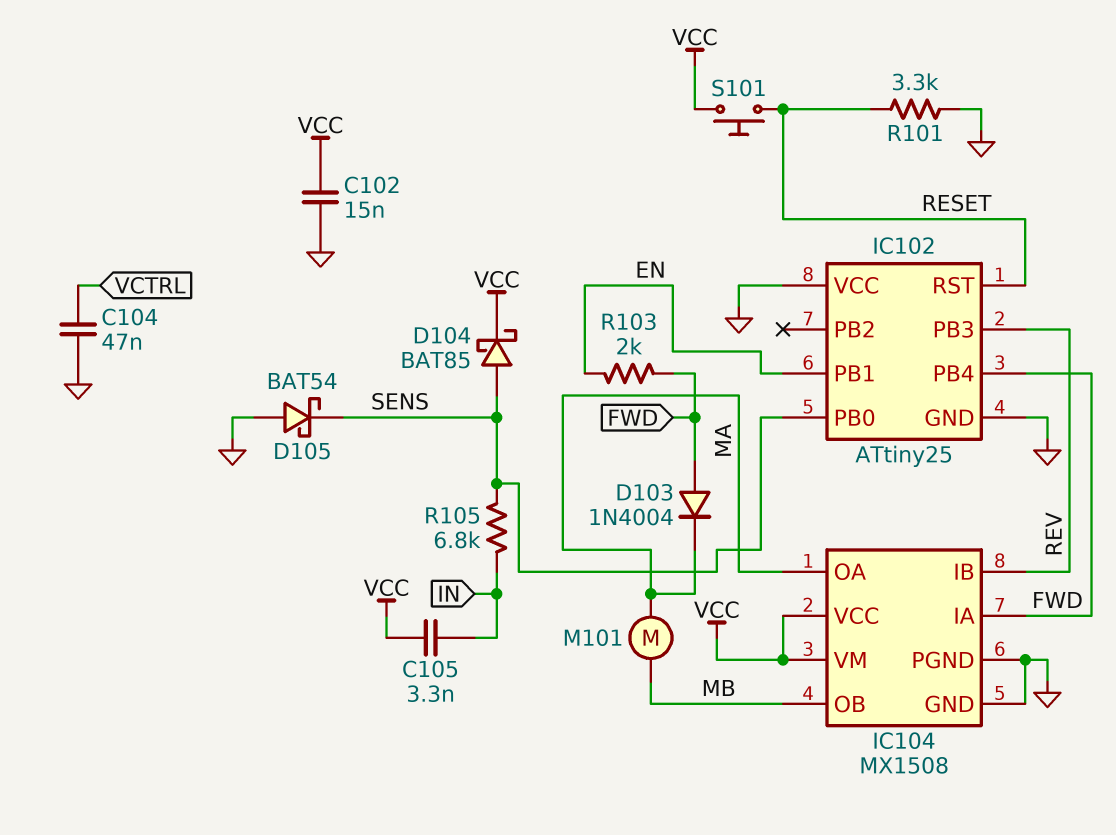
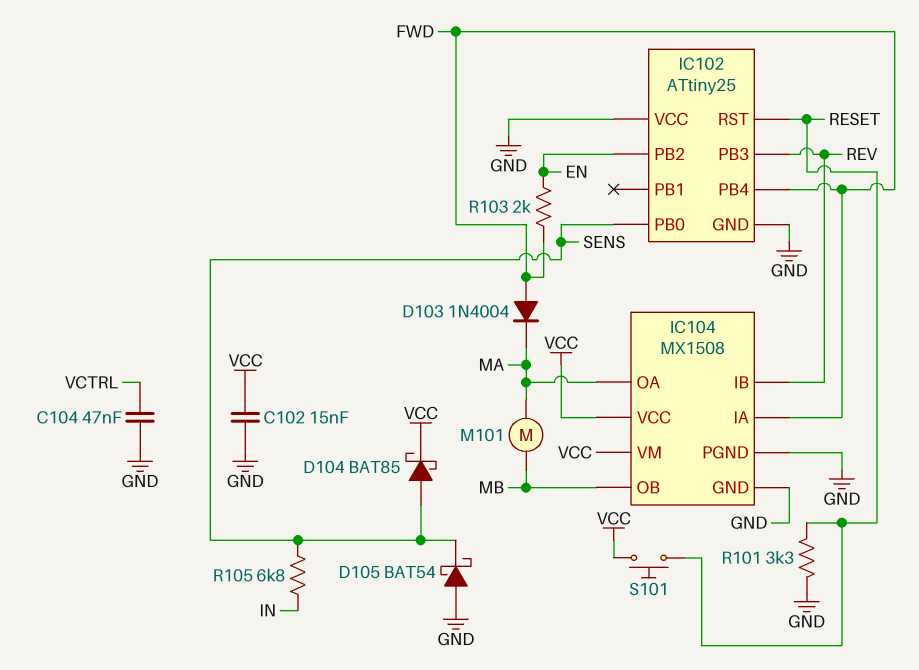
C105: 3.3nF (IN, VCC) -> none
IC102 pin PB1: EN -> none
IC102 pin PB2: none -> EN

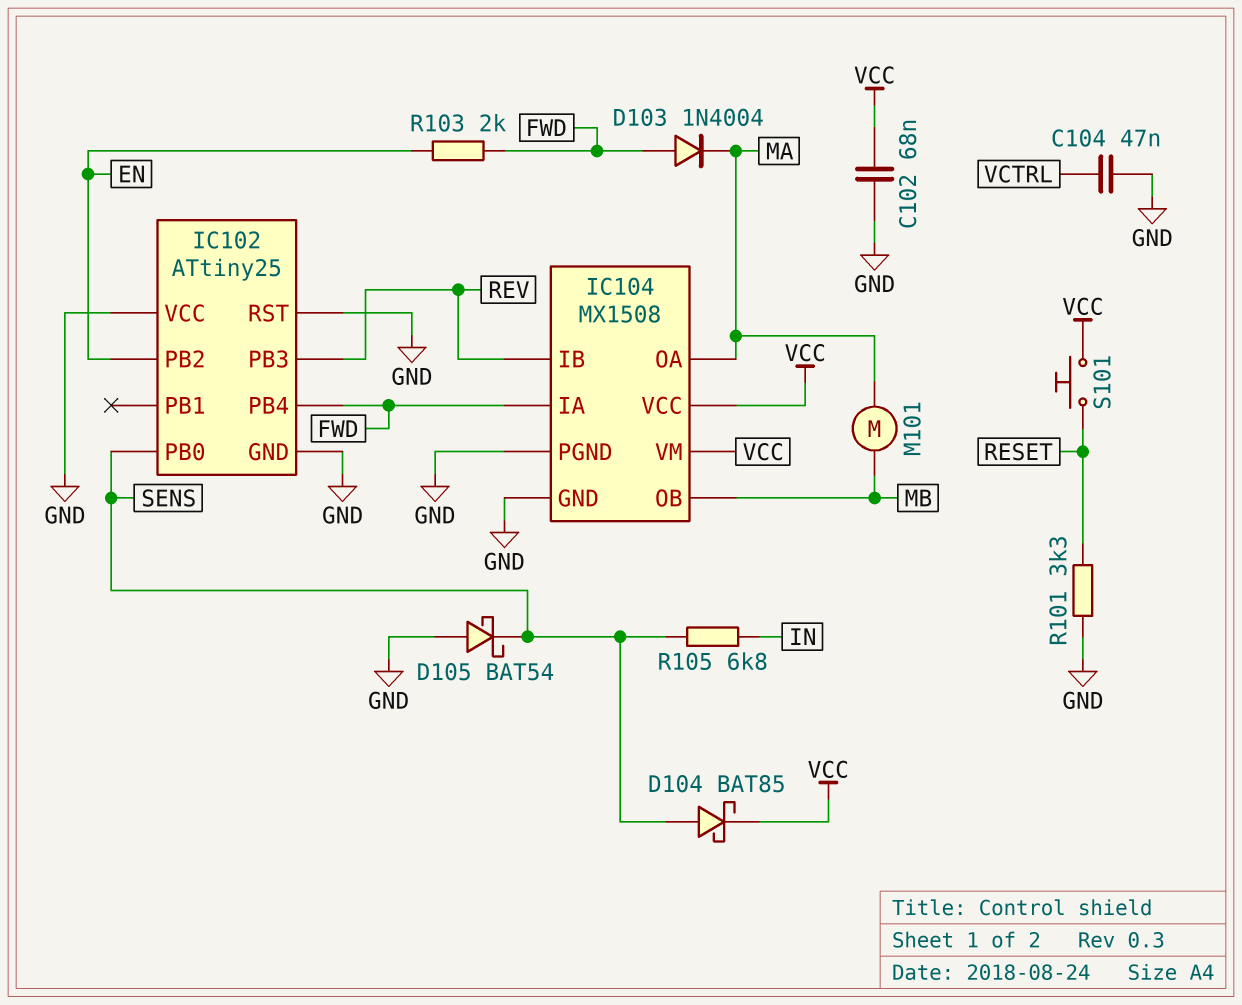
C102: 15nF (GND, VCC) -> 68nF (GND, VCC)
IC102 pin RST: RESET -> GND

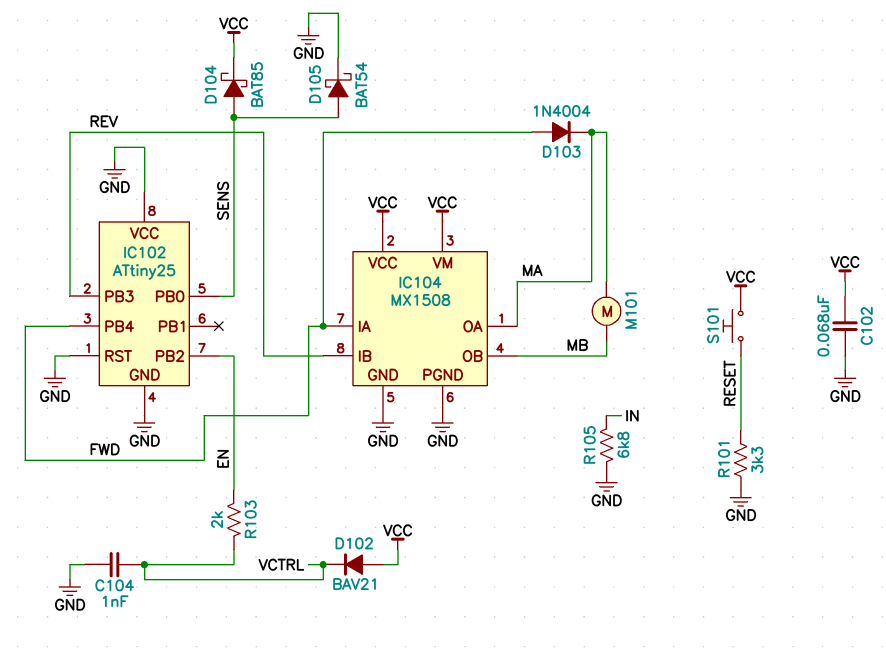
C104: 47nF (GND, VCTRL) -> 1nF (GND, VCTRL)
D102: none -> diode BAV21 (A VCC, K VCTRL)
D105: schottky BAT54 (A GND, K SENS) -> schottky BAT54 (A SENS, K GND)
R103: 2k (EN, FWD) -> 2k (EN, VCTRL)
R105: 6.8k (IN, SENS) -> 6.8k (GND, IN)

